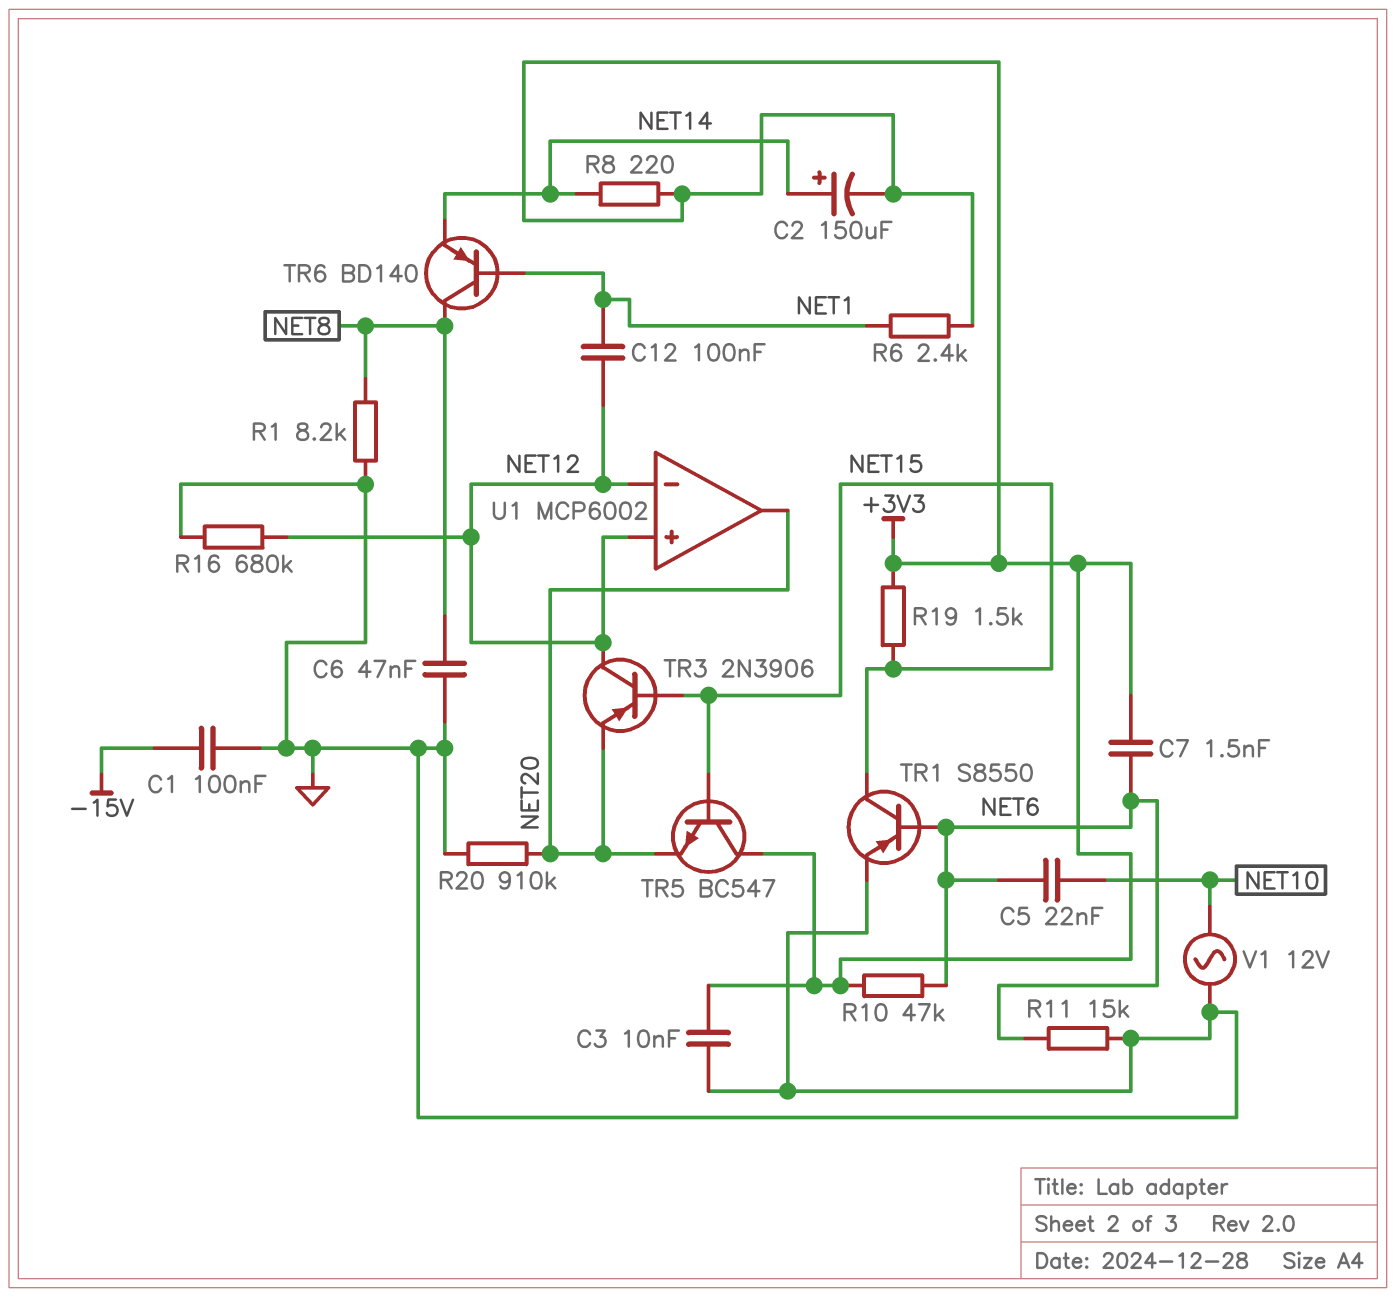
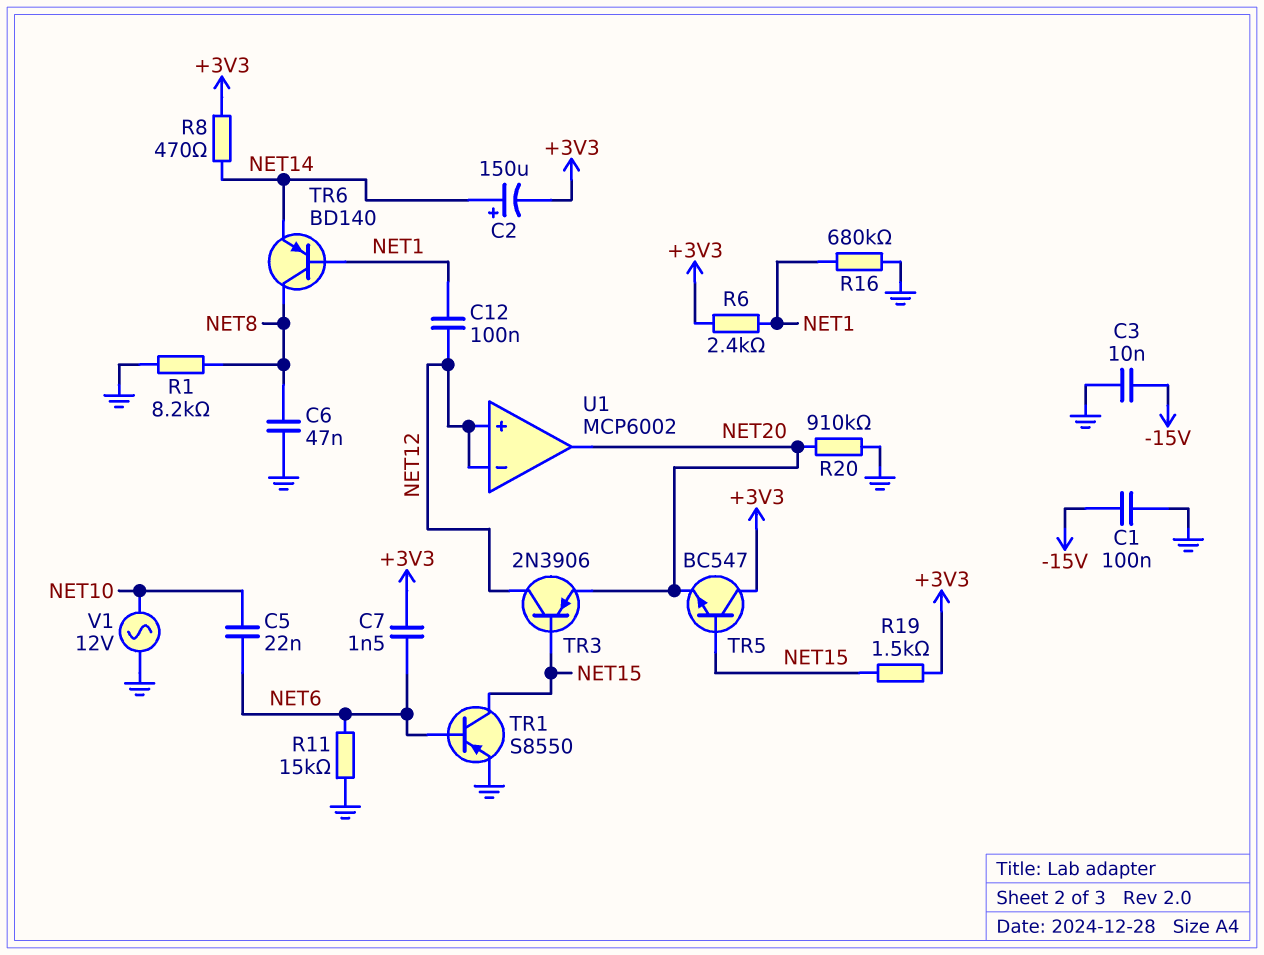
C3: 10nF (+3V3, GND) -> 10nF (-15V, GND)
R8: 220 (+3V3, NET14) -> 470 (+3V3, NET14)
R10: 47k (+3V3, NET6) -> none
R16: 680k (GND, NET12) -> 680k (GND, NET1)

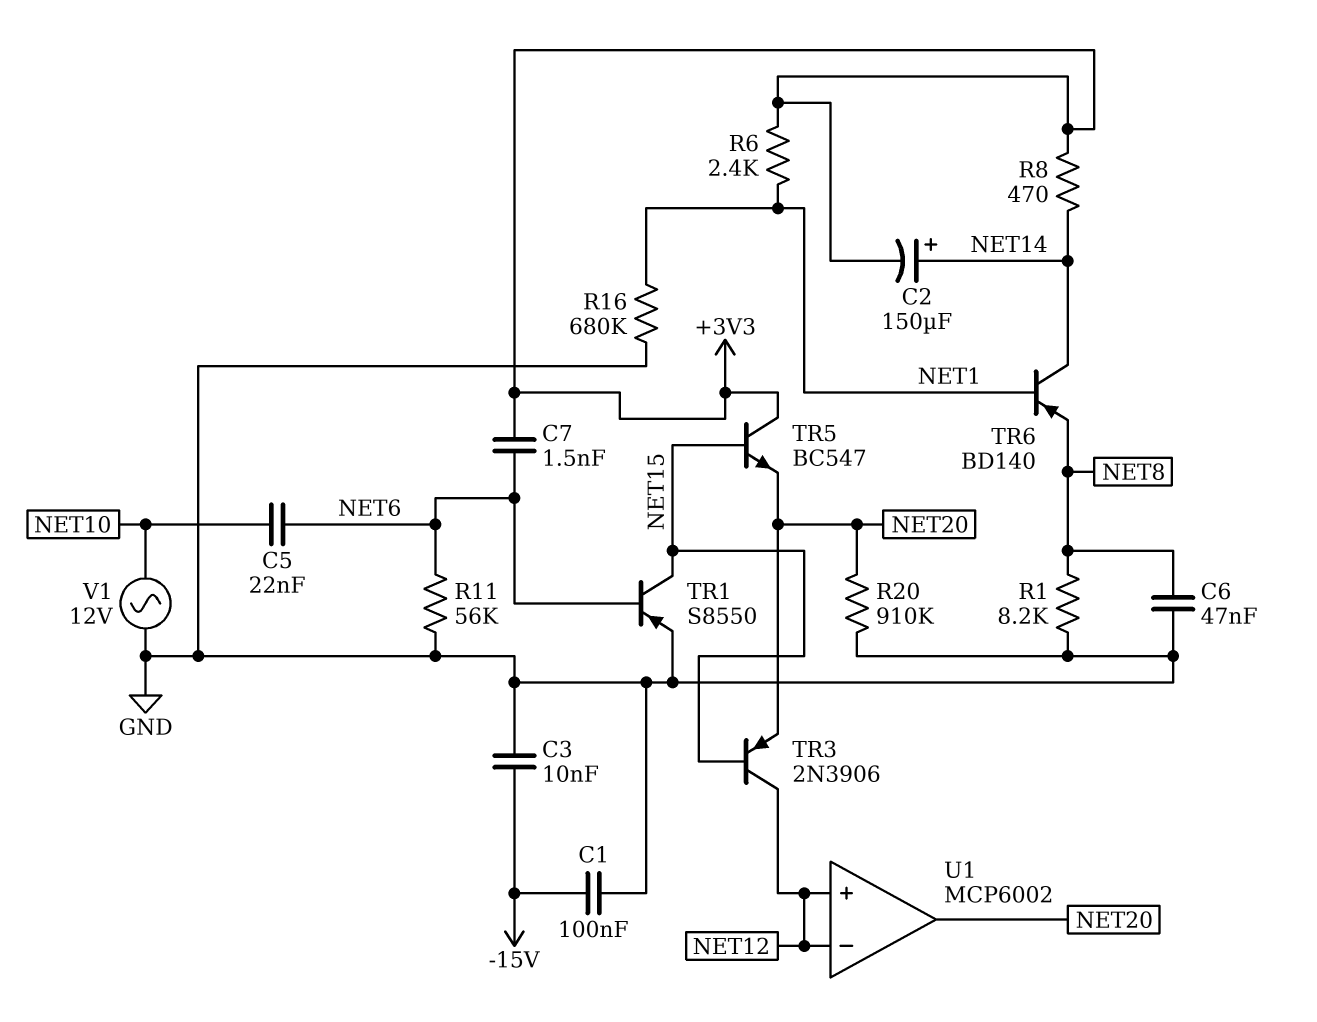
C12: 100nF (NET1, NET12) -> none
R11: 15k (GND, NET6) -> 56k (GND, NET6)
R19: 1.5k (+3V3, NET15) -> none
TR6: PNP BD140 (B NET1, C NET8, E NET14) -> PNP BD140 (B NET1, C NET14, E NET8)

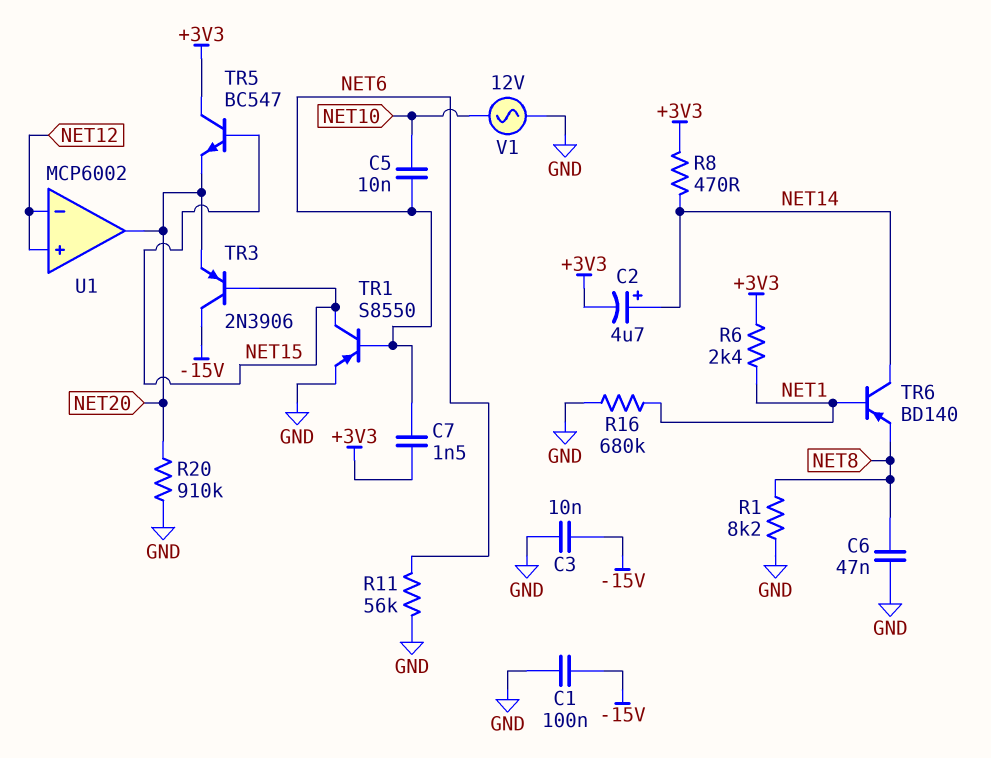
C2: 150uF (plus NET14, minus +3V3) -> 4.7uF (plus NET14, minus +3V3)
C5: 22nF (NET6, NET10) -> 10nF (NET6, NET10)
TR3: PNP 2N3906 (B NET15, C NET12, E NET20) -> PNP 2N3906 (B NET15, C -15V, E NET20)

